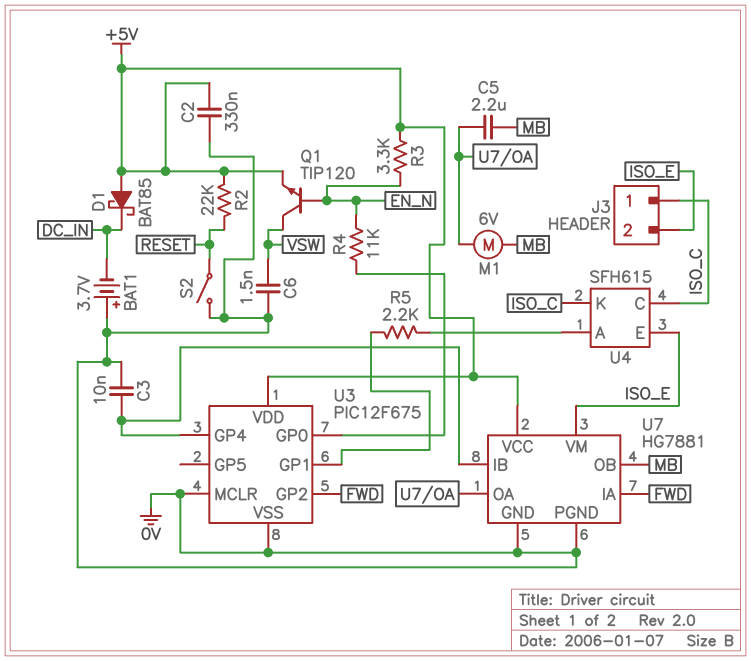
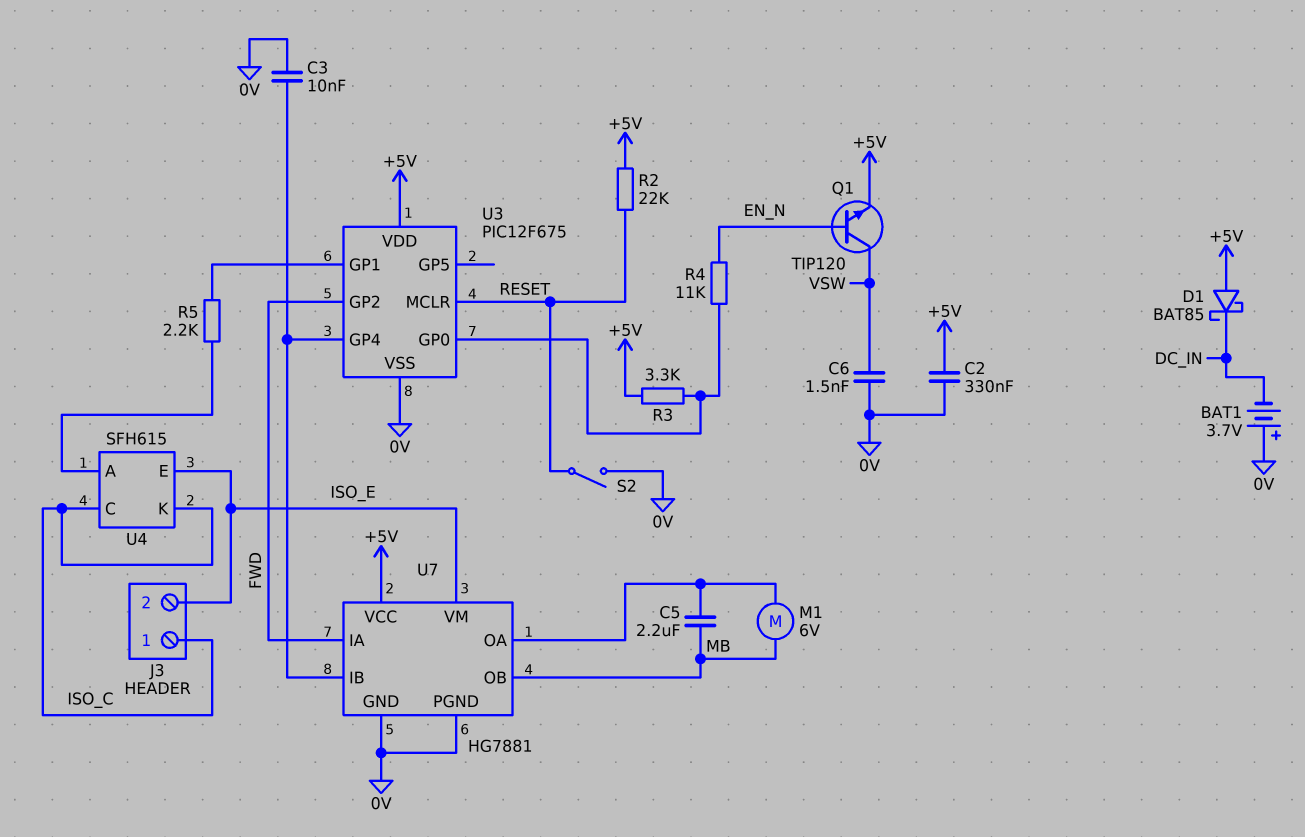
R3: 3.3k (+5V, EN_N) -> 3.3k (+5V, U3/GP0)
U3 pin MCLR: 0V -> RESET

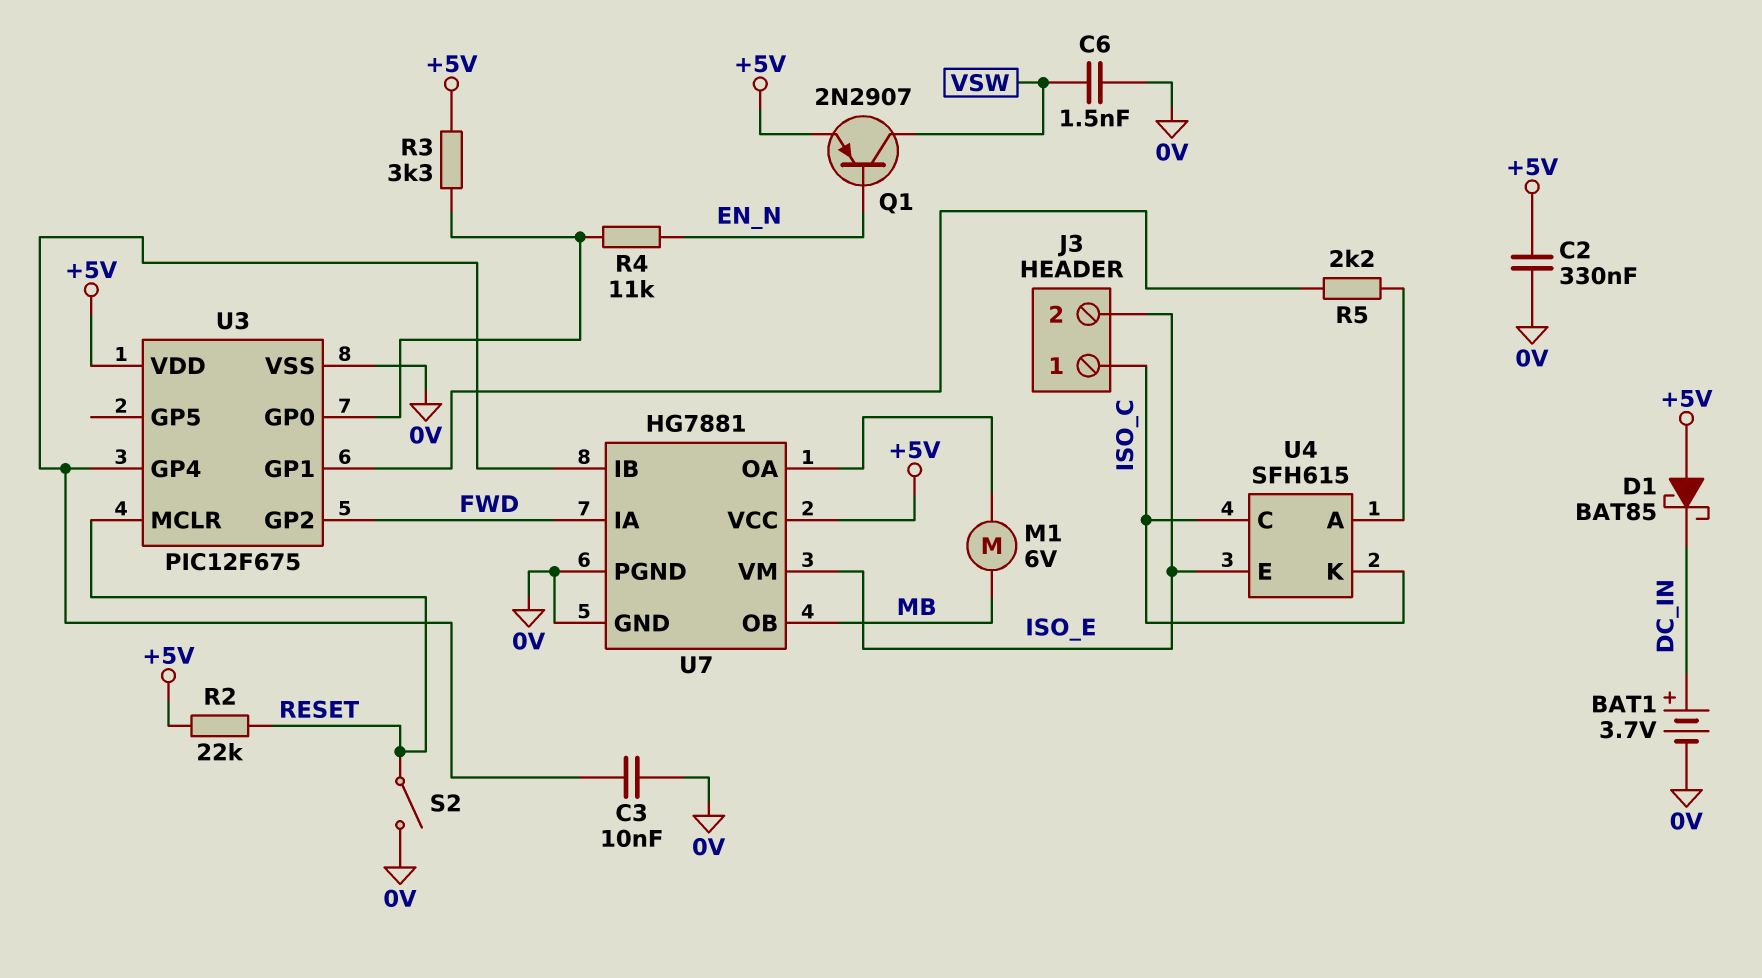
BAT1: 3.7V (plus 0V, minus DC_IN) -> 3.7V (plus DC_IN, minus 0V)
C5: 2.2uF (MB, U7/OA) -> none
Q1: NPN TIP120 (B EN_N, C VSW, E +5V) -> PNP 2N2907 (B EN_N, C VSW, E +5V)

